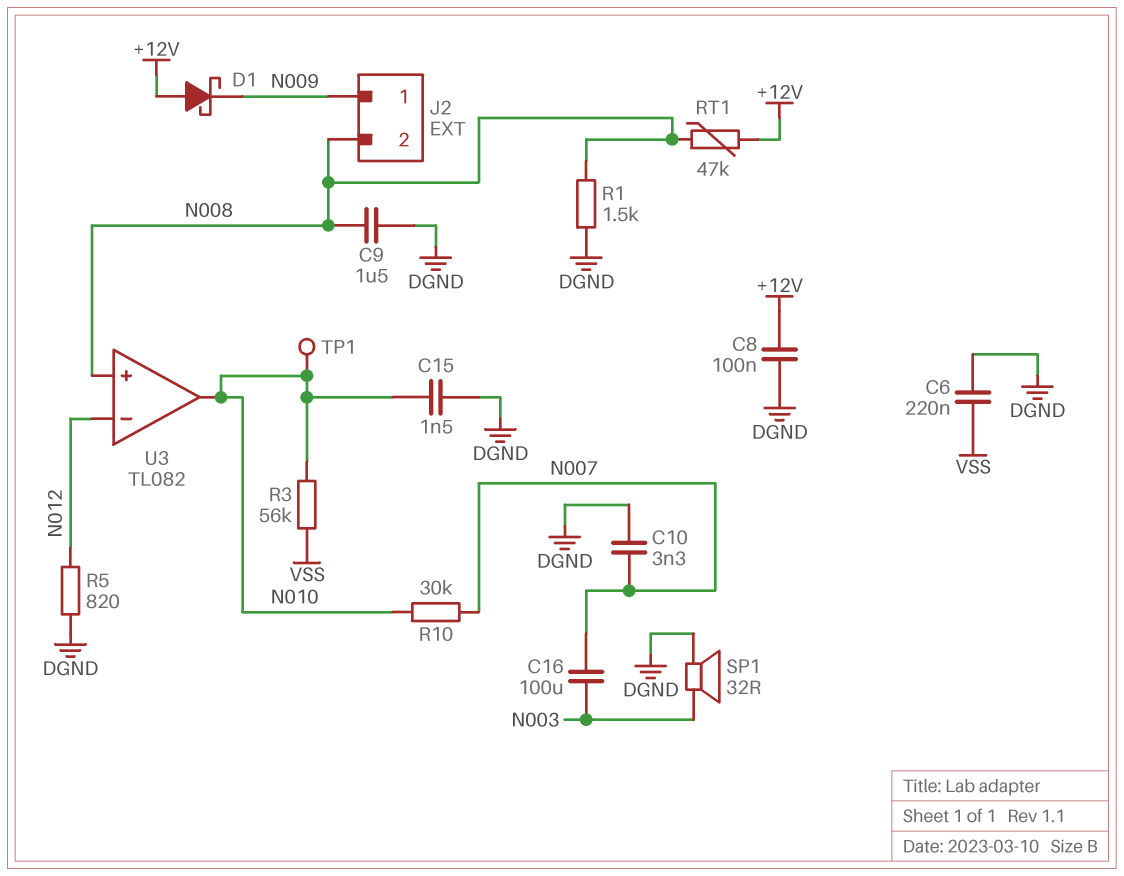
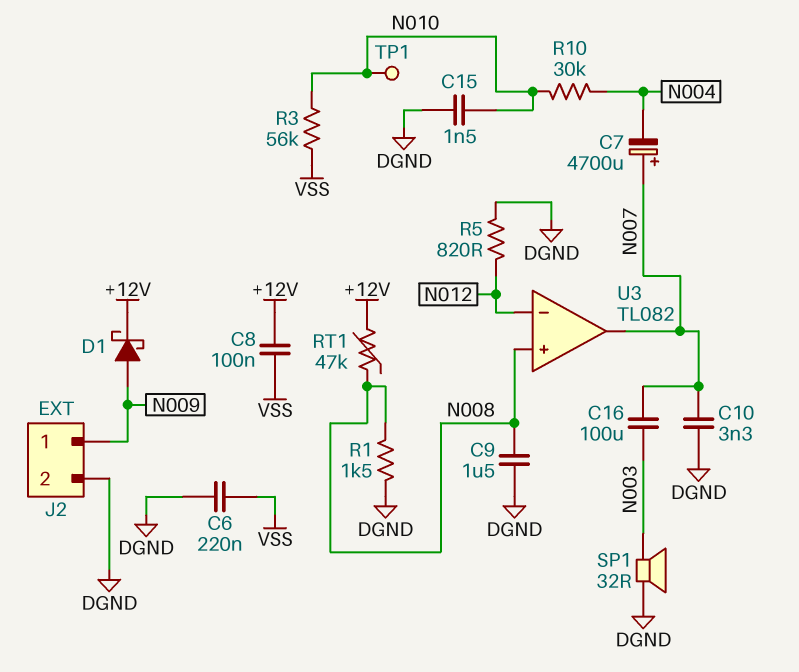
C7: none -> 4700uF (plus N007, minus N004)
C8: 100nF (+12V, DGND) -> 100nF (+12V, VSS)
D1: schottky (A +12V, K N009) -> schottky (A N009, K +12V)
J2 pin 2: N008 -> DGND
R10: 30k (N007, N010) -> 30k (N004, N010)
U3 pin out: N010 -> N007

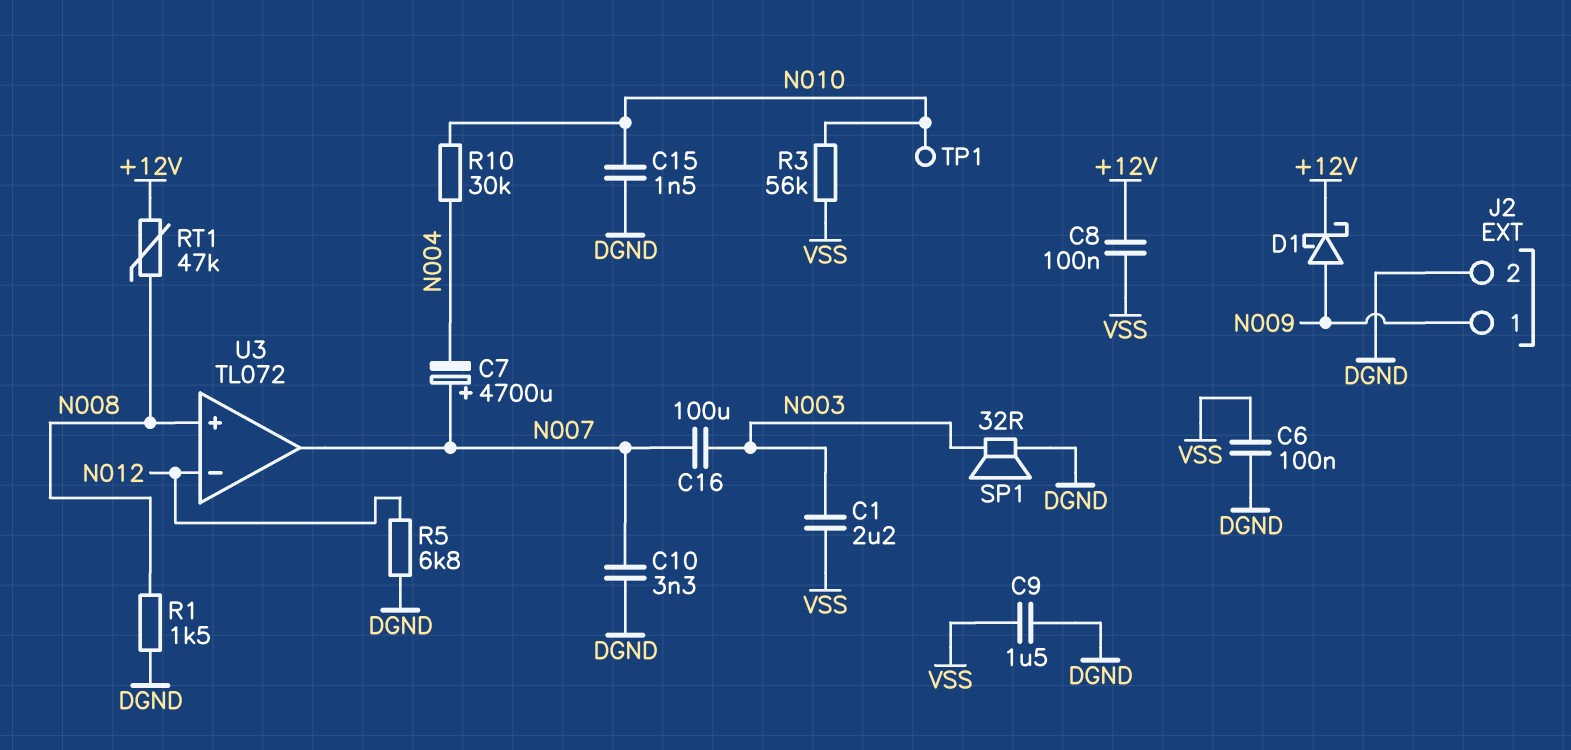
C1: none -> 2.2uF (N003, VSS)
C6: 220nF (DGND, VSS) -> 100nF (DGND, VSS)
C9: 1.5uF (DGND, N008) -> 1.5uF (DGND, VSS)
R5: 820 (DGND, N012) -> 6.8k (DGND, N012)
U3: TL082 -> TL072

